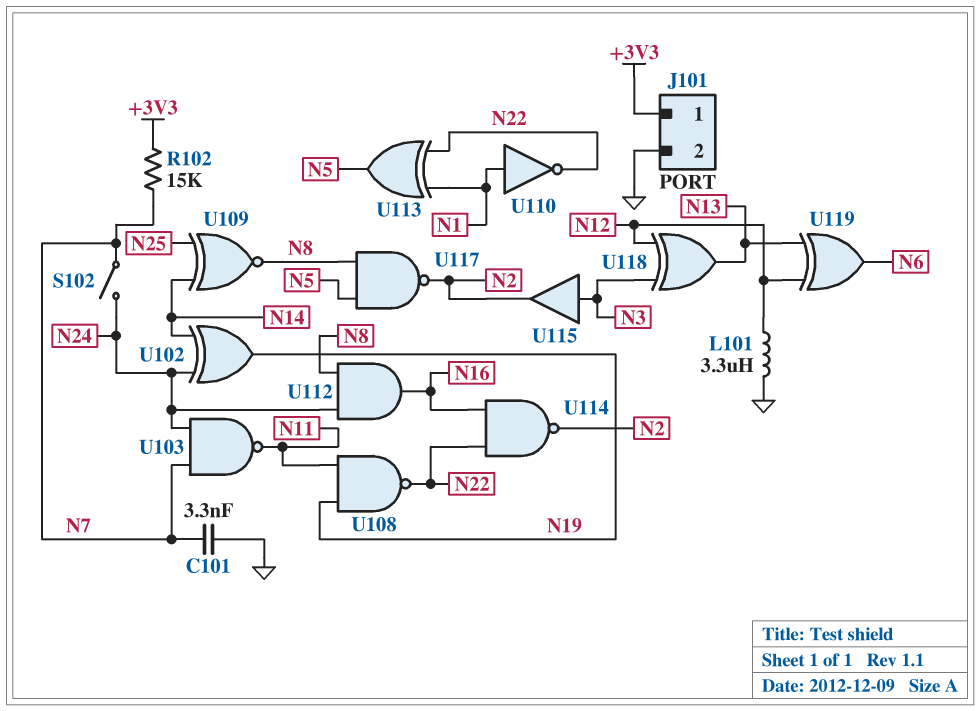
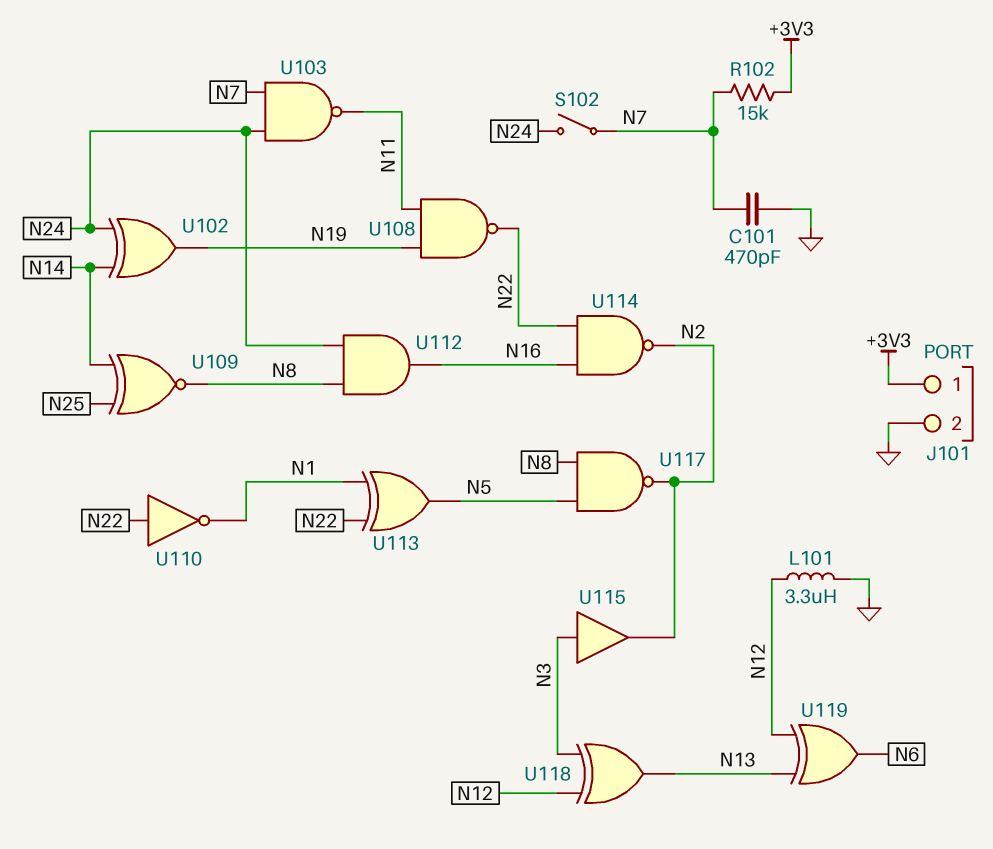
C101: 3.3nF (GND, N7) -> 470pF (GND, N7)
U110: NOT (in N1, out N22) -> NOT (in N22, out N1)

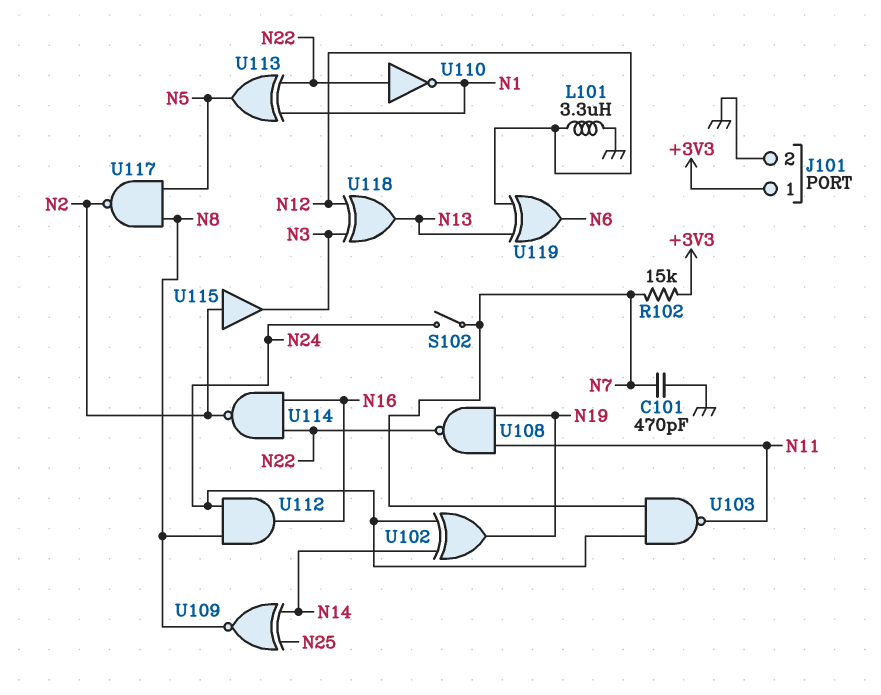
U115: buffer (in N3, out N2) -> buffer (in N2, out N3)

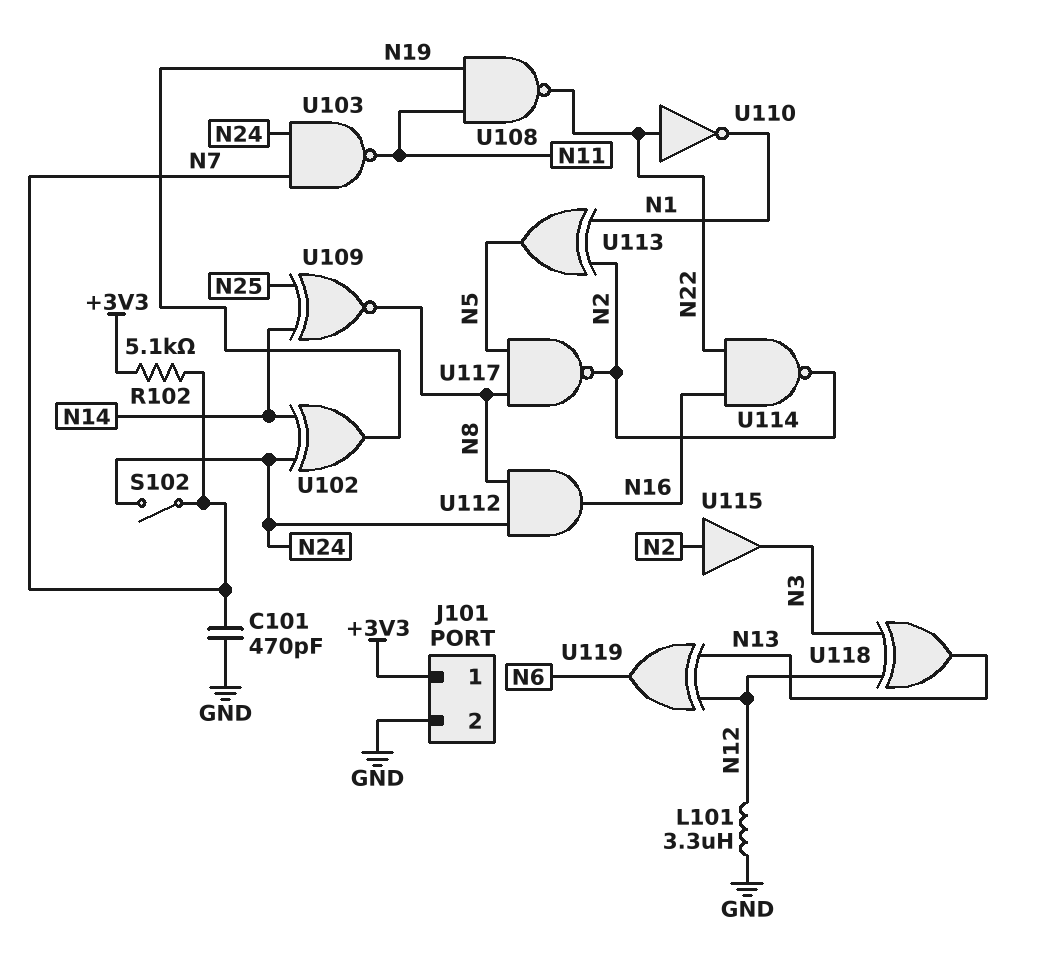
R102: 15k (+3V3, N7) -> 5.1k (+3V3, N7)
U113: XOR (in N1, in N22, out N5) -> XOR (in N1, in N2, out N5)

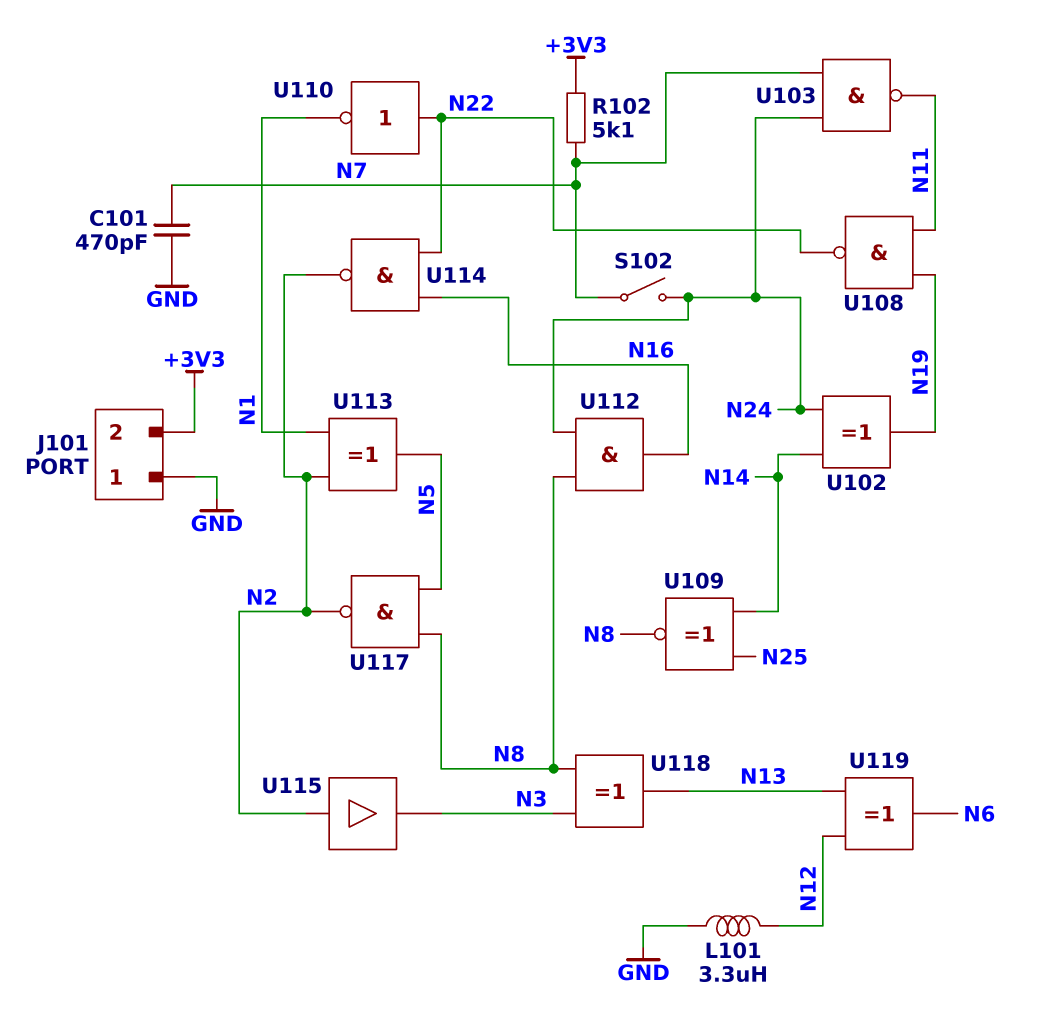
J101 pin 1: +3V3 -> GND
J101 pin 2: GND -> +3V3
U118: XOR (in N3, in N12, out N13) -> XOR (in N3, in N8, out N13)

